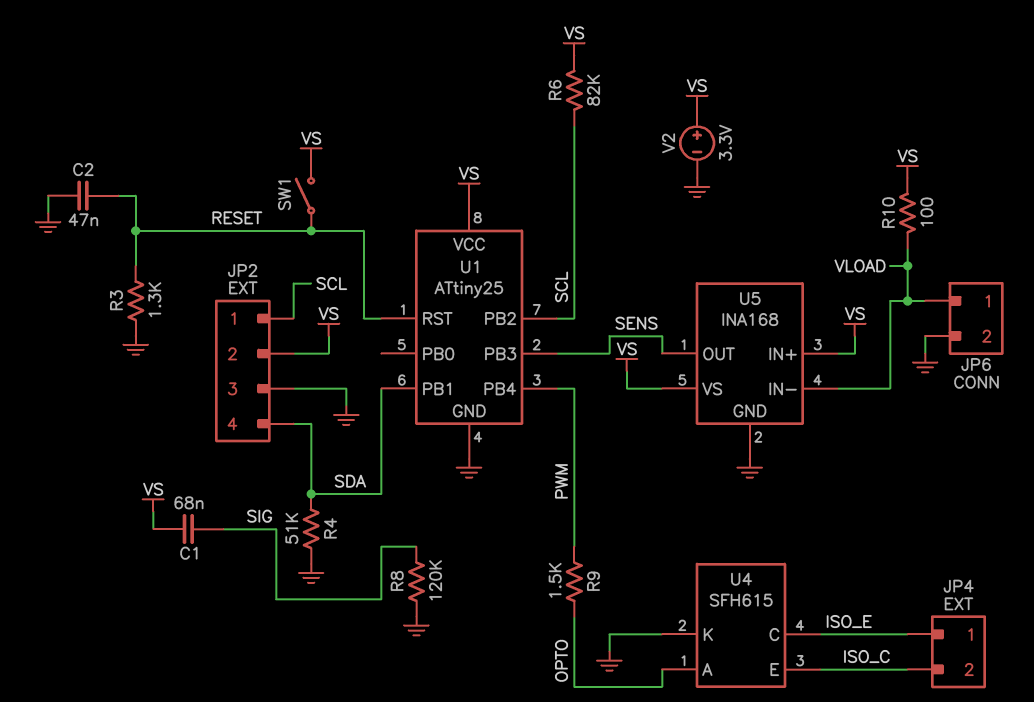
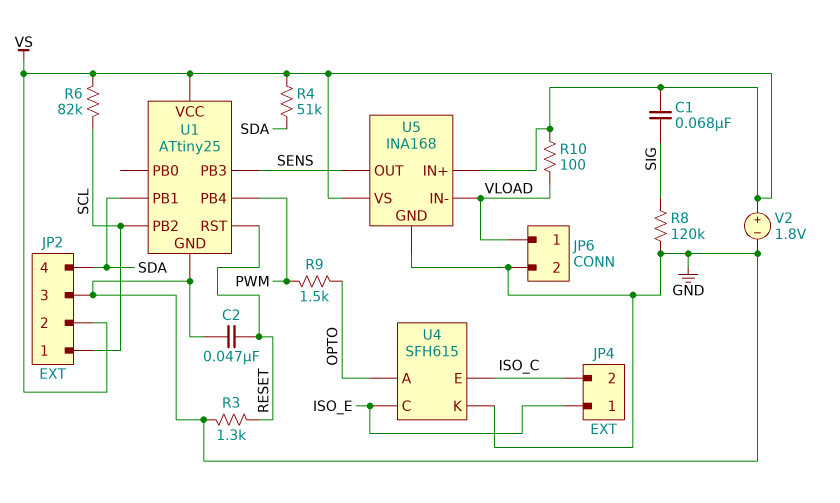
R4: 51k (GND, SDA) -> 51k (SDA, VS)
SW1: switch (RESET, VS) -> none
V2: 3.3V (plus VS, minus GND) -> 1.8V (plus VS, minus GND)

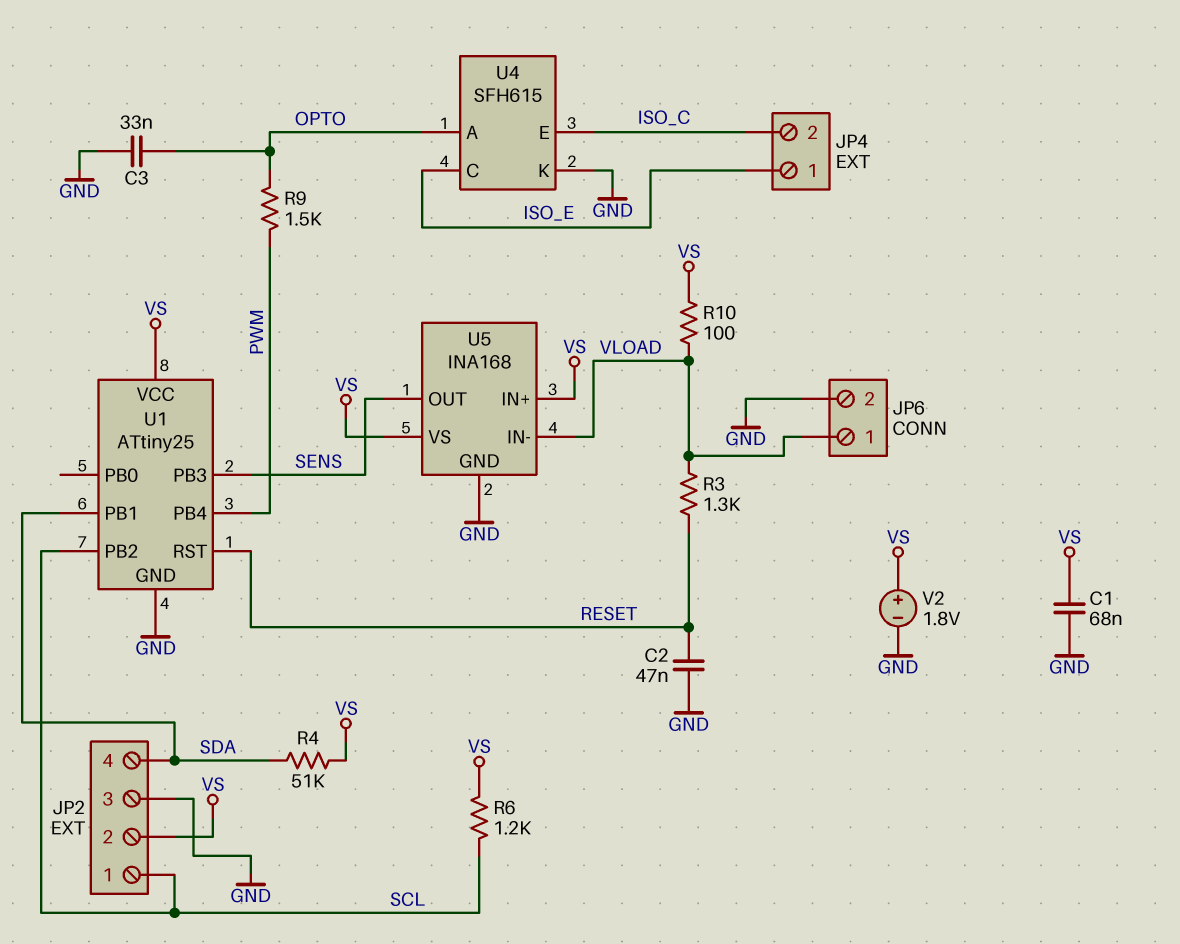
C1: 68nF (SIG, VS) -> 68nF (GND, VS)
C3: none -> 33nF (GND, OPTO)
R3: 1.3k (GND, RESET) -> 1.3k (RESET, VLOAD)
R6: 82k (SCL, VS) -> 1.2k (SCL, VS)
R8: 120k (GND, SIG) -> none

